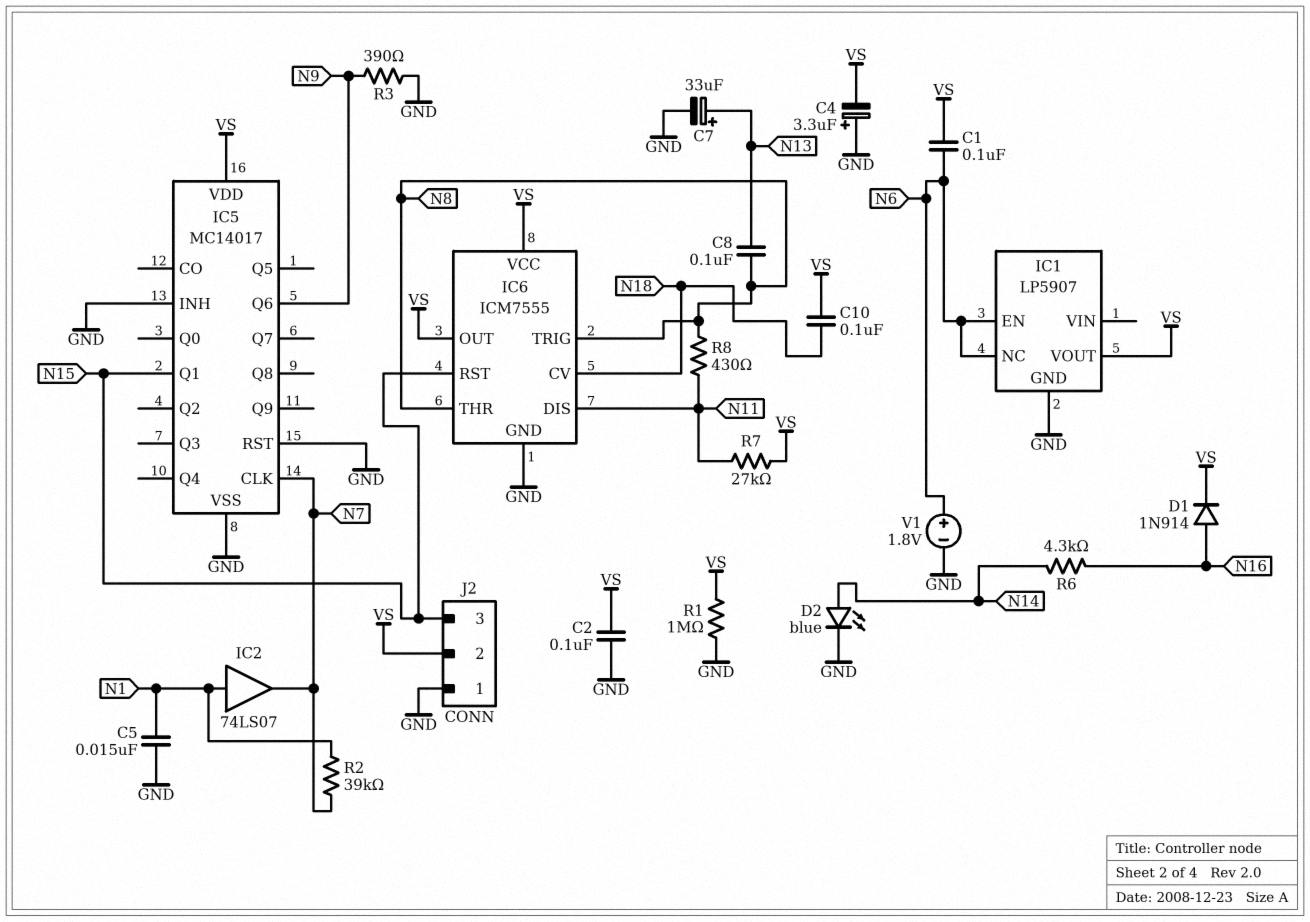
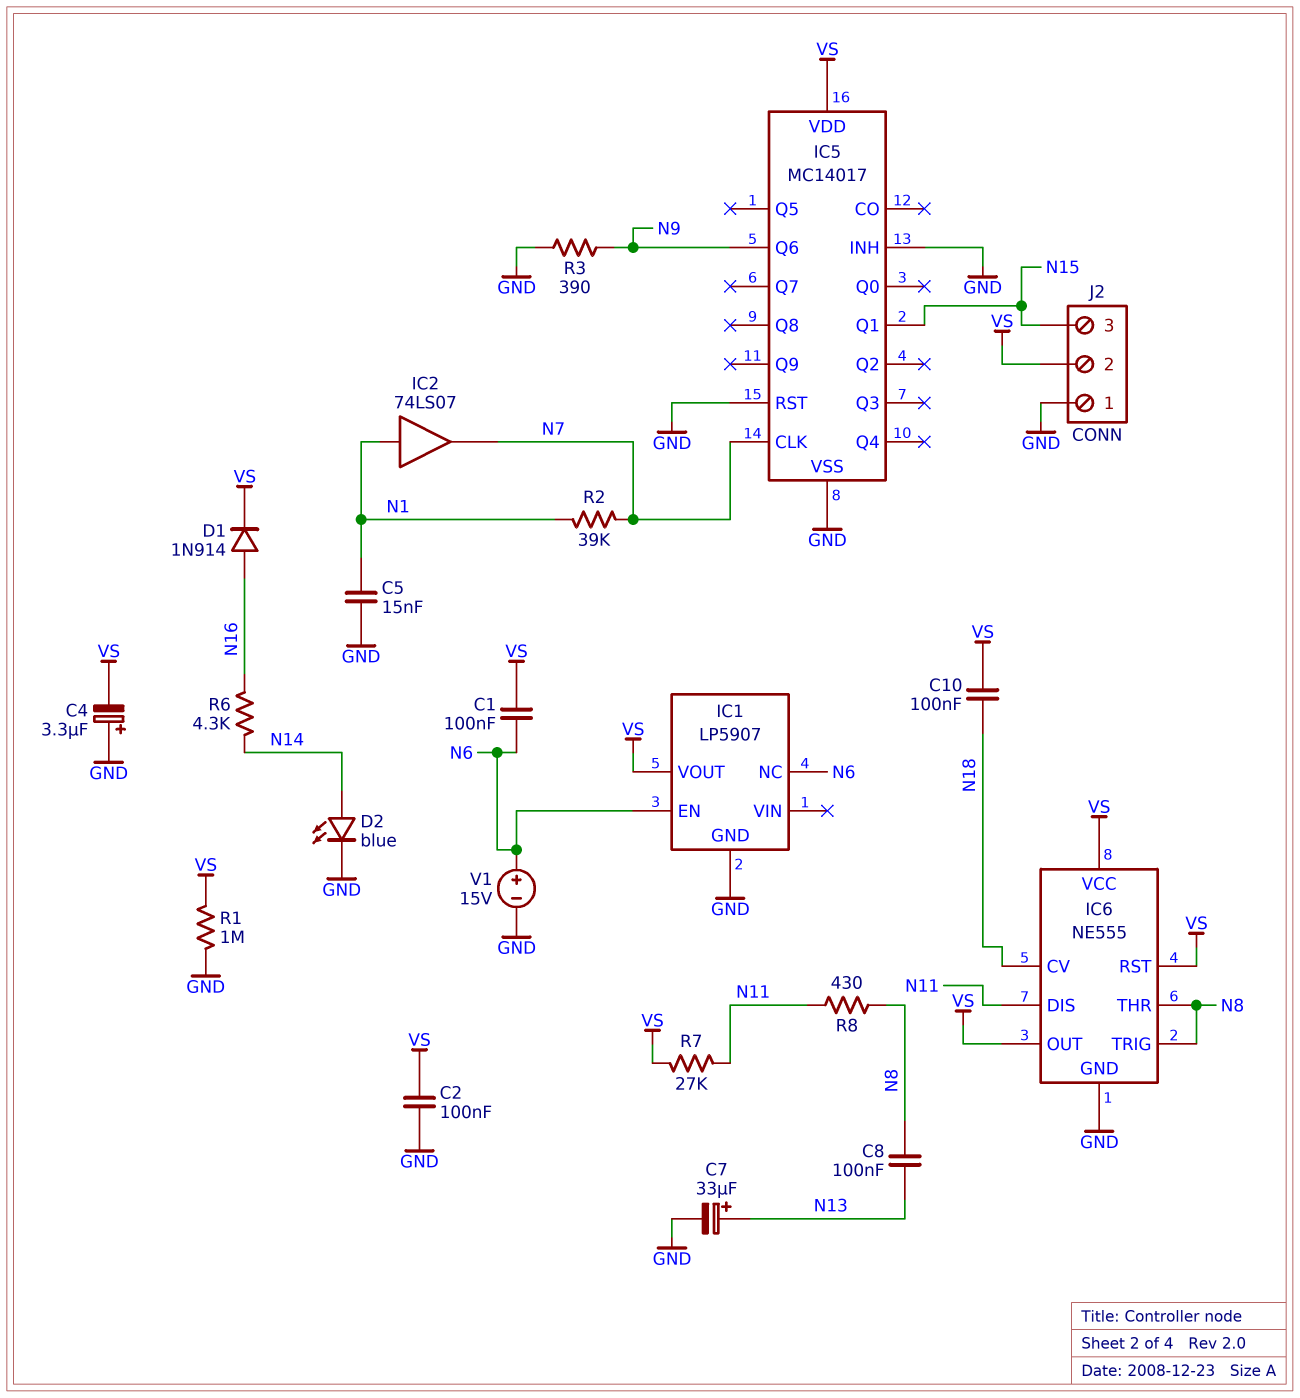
IC6: ICM7555 -> NE555
IC6 pin RST: N15 -> VS
V1: 1.8V (plus N6, minus GND) -> 15V (plus N6, minus GND)

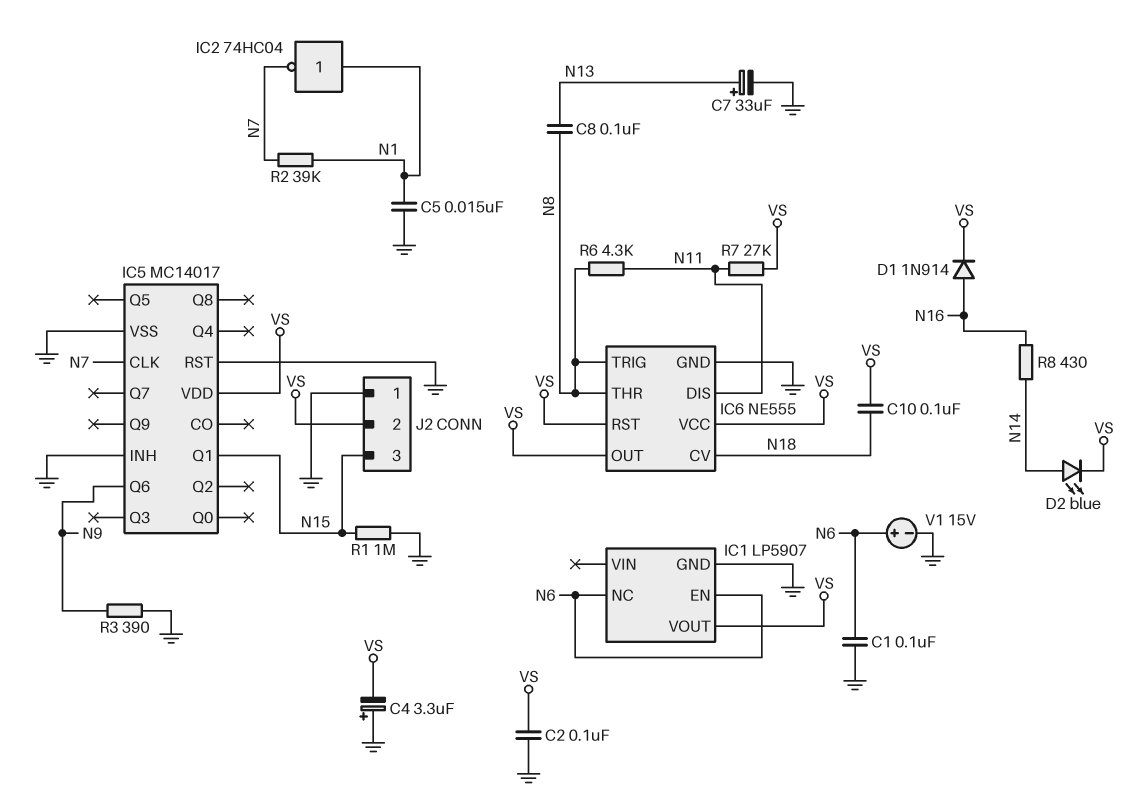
C1: 100nF (N6, VS) -> 100nF (GND, N6)
D2: LED blue (A N14, K GND) -> LED blue (A N14, K VS)
IC2: buffer 74LS07 (in N1, out N7) -> NOT 74HC04 (in N1, out N7)
R1: 1M (GND, VS) -> 1M (GND, N15)
R6: 4.3k (N14, N16) -> 4.3k (N8, N11)
R8: 430 (N8, N11) -> 430 (N14, N16)

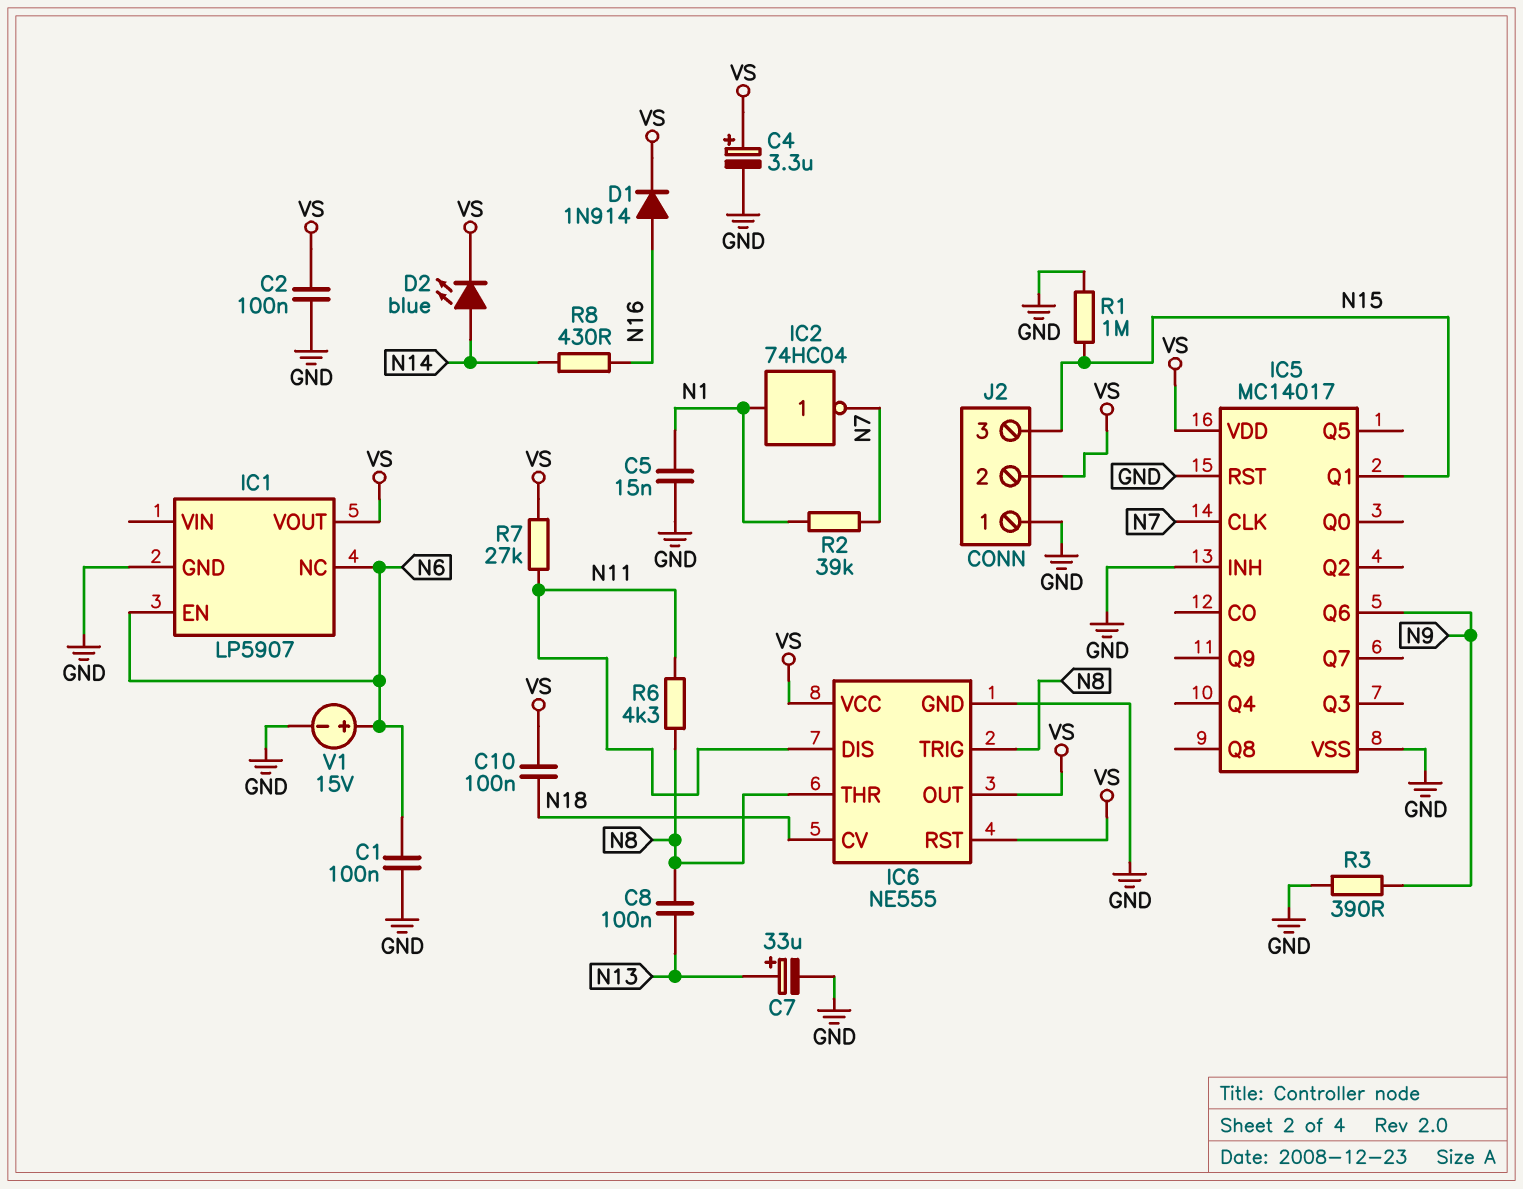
C4: 3.3uF (plus GND, minus VS) -> 3.3uF (plus VS, minus GND)

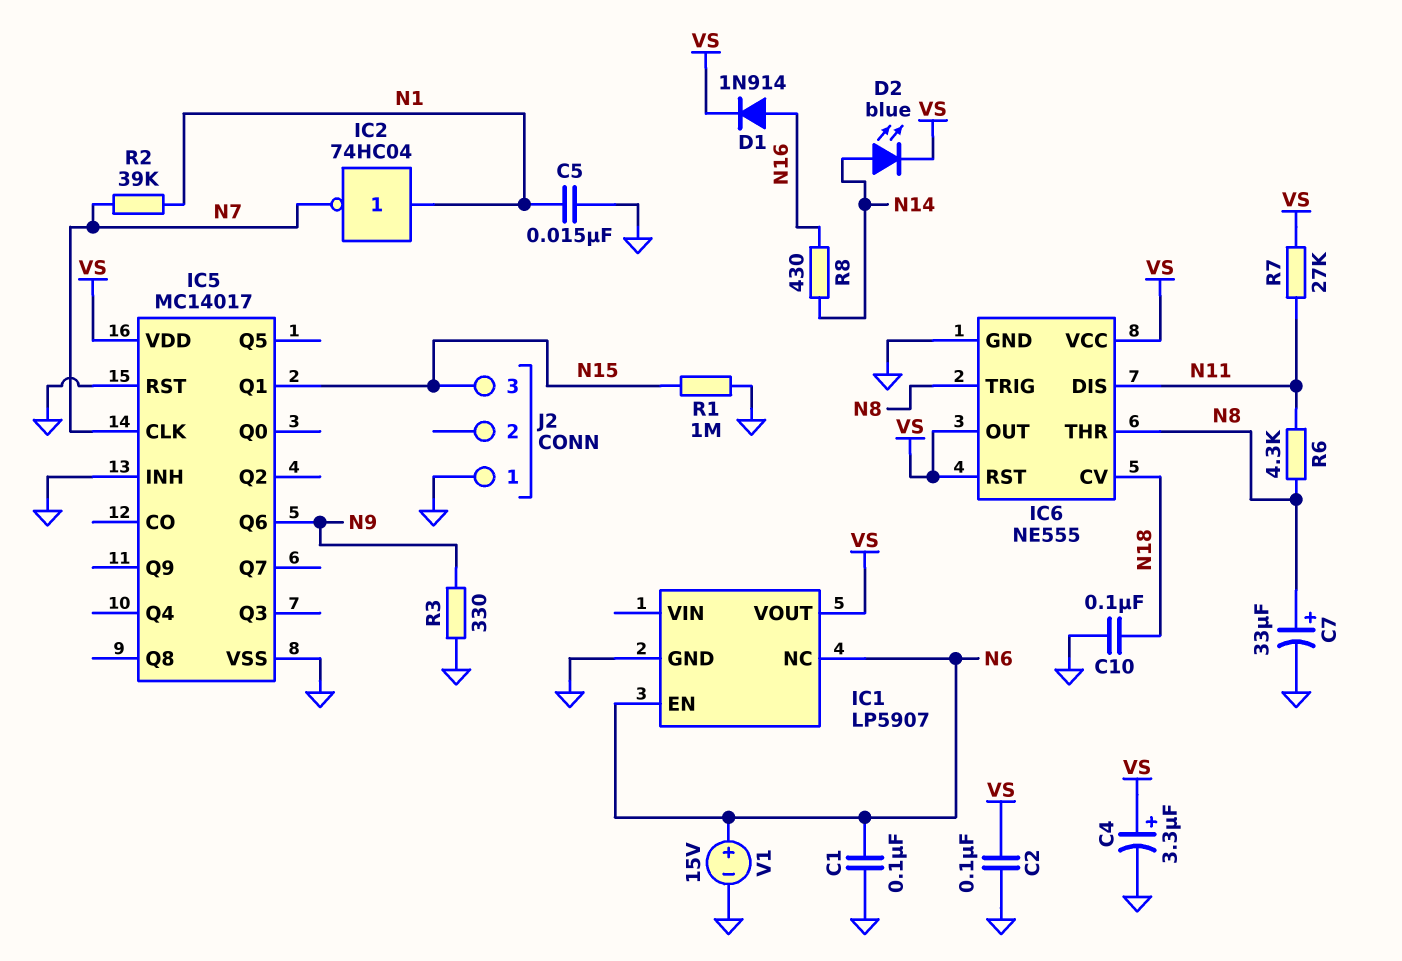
C7: 33uF (plus N13, minus GND) -> 33uF (plus N8, minus GND)
C8: 100nF (N8, N13) -> none
C10: 100nF (N18, VS) -> 100nF (GND, N18)
J2 pin 2: VS -> none
R3: 390 (GND, N9) -> 330 (GND, N9)

